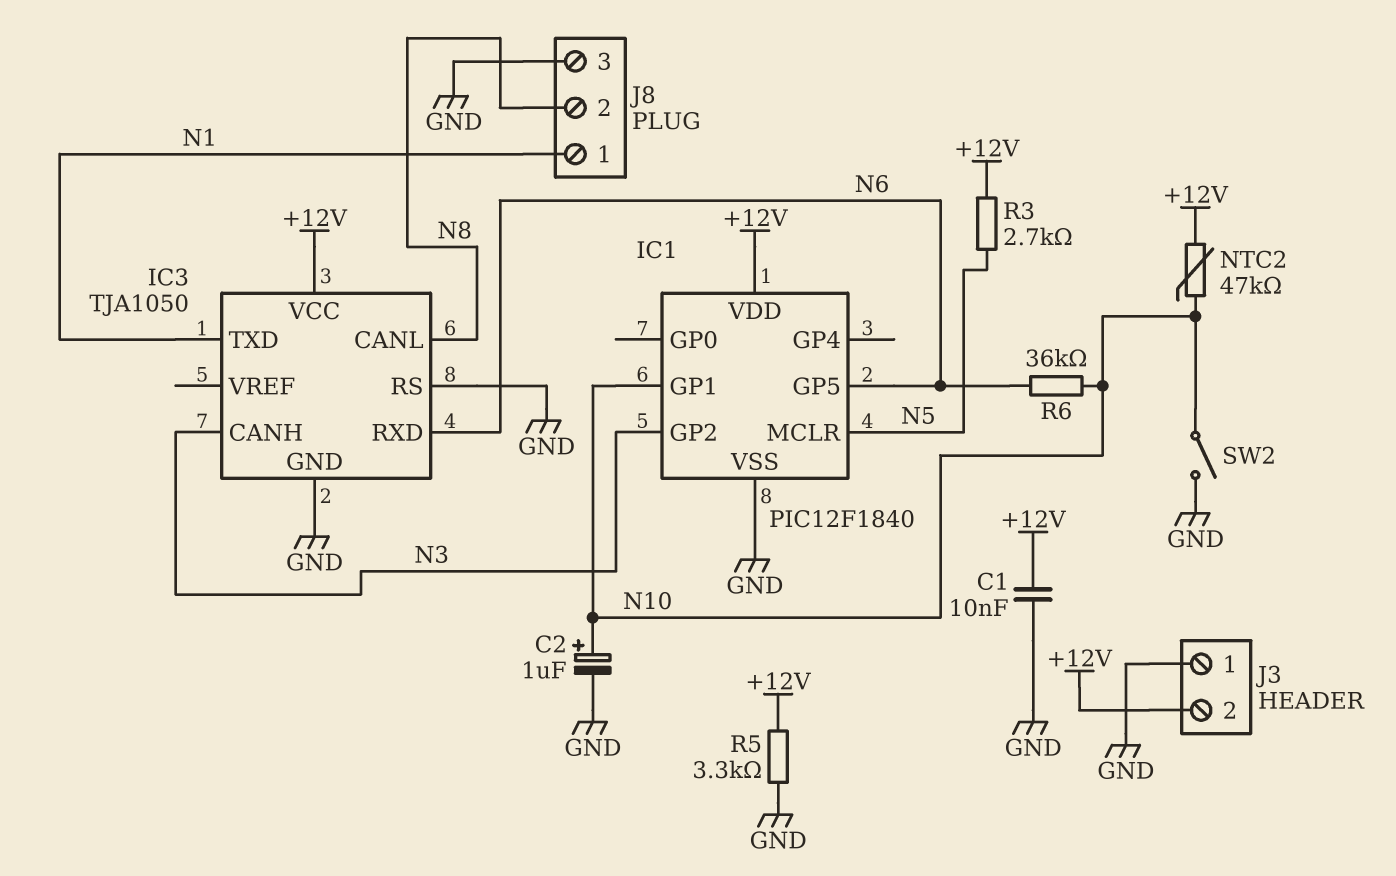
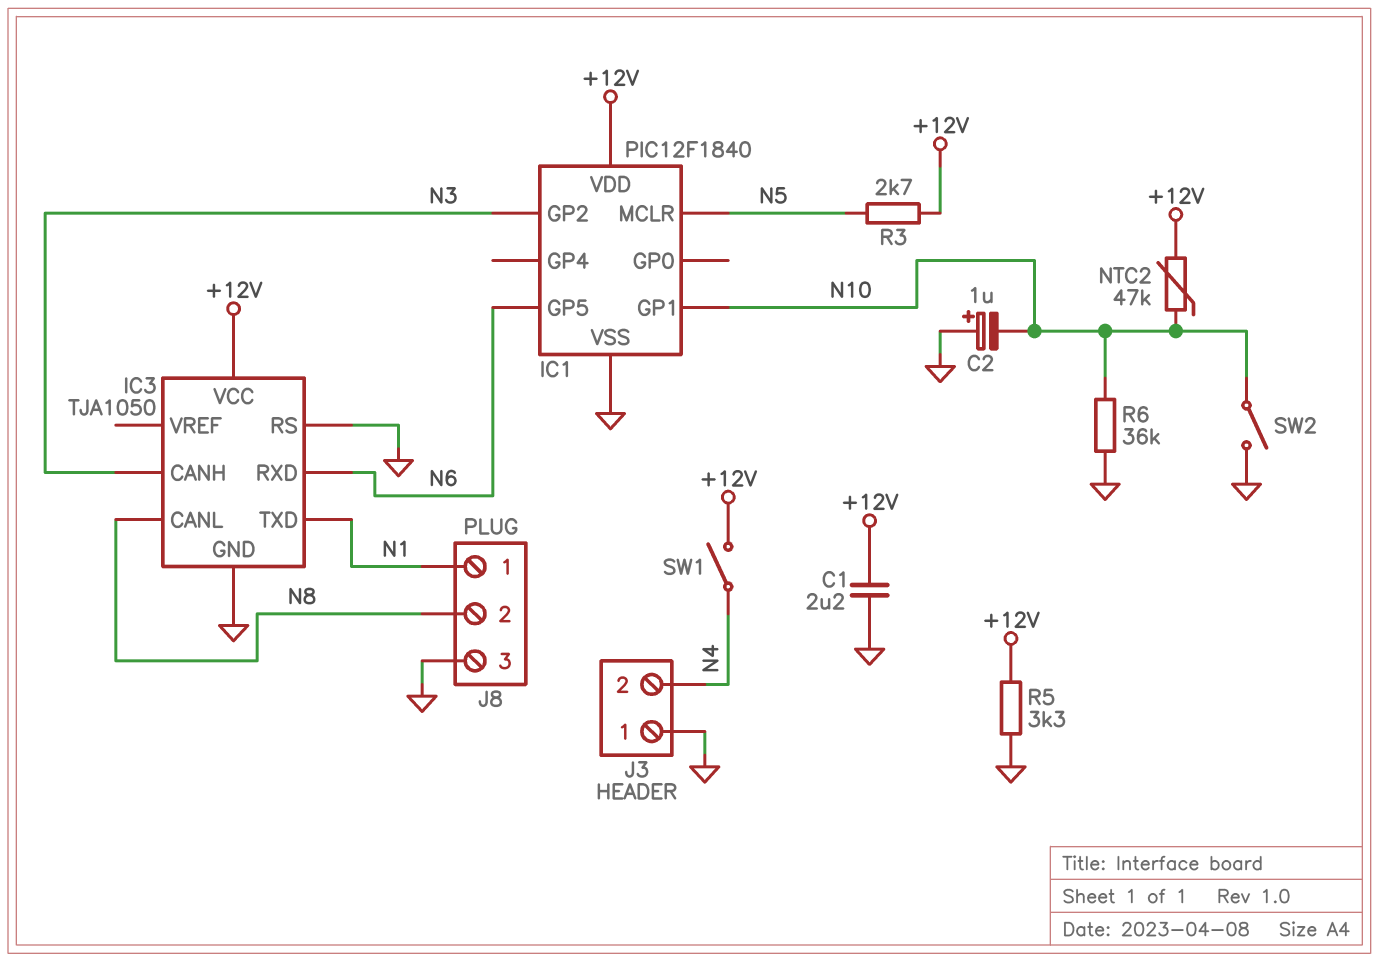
C1: 10nF (+12V, GND) -> 2.2uF (+12V, GND)
C2: 1uF (plus N10, minus GND) -> 1uF (plus GND, minus N10)
J3 pin 2: +12V -> N4
R6: 36k (N6, N10) -> 36k (GND, N10)
SW1: none -> switch (+12V, N4)

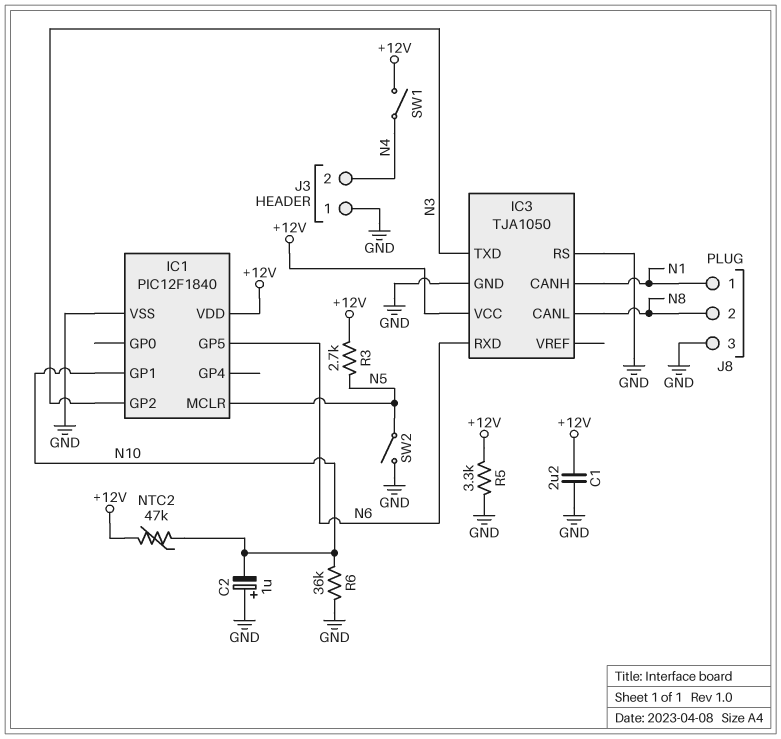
IC3 pin CANH: N3 -> N1
IC3 pin TXD: N1 -> N3
SW2: switch (GND, N10) -> switch (GND, N5)

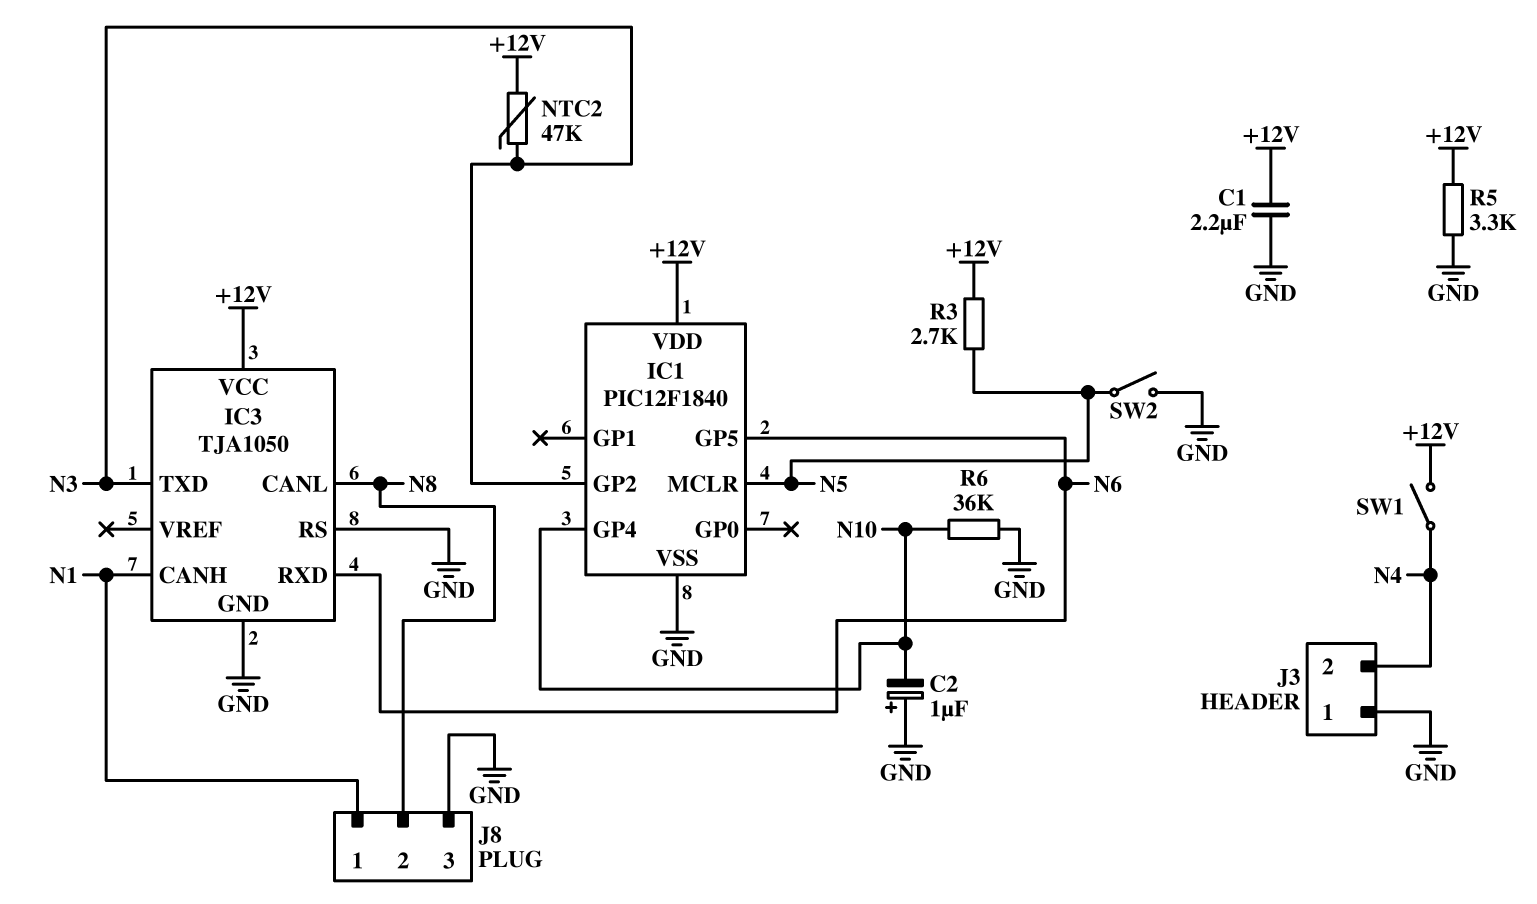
IC1 pin GP1: N10 -> none
IC1 pin GP4: none -> N10
NTC2: 47k (+12V, N10) -> 47k (+12V, N3)

